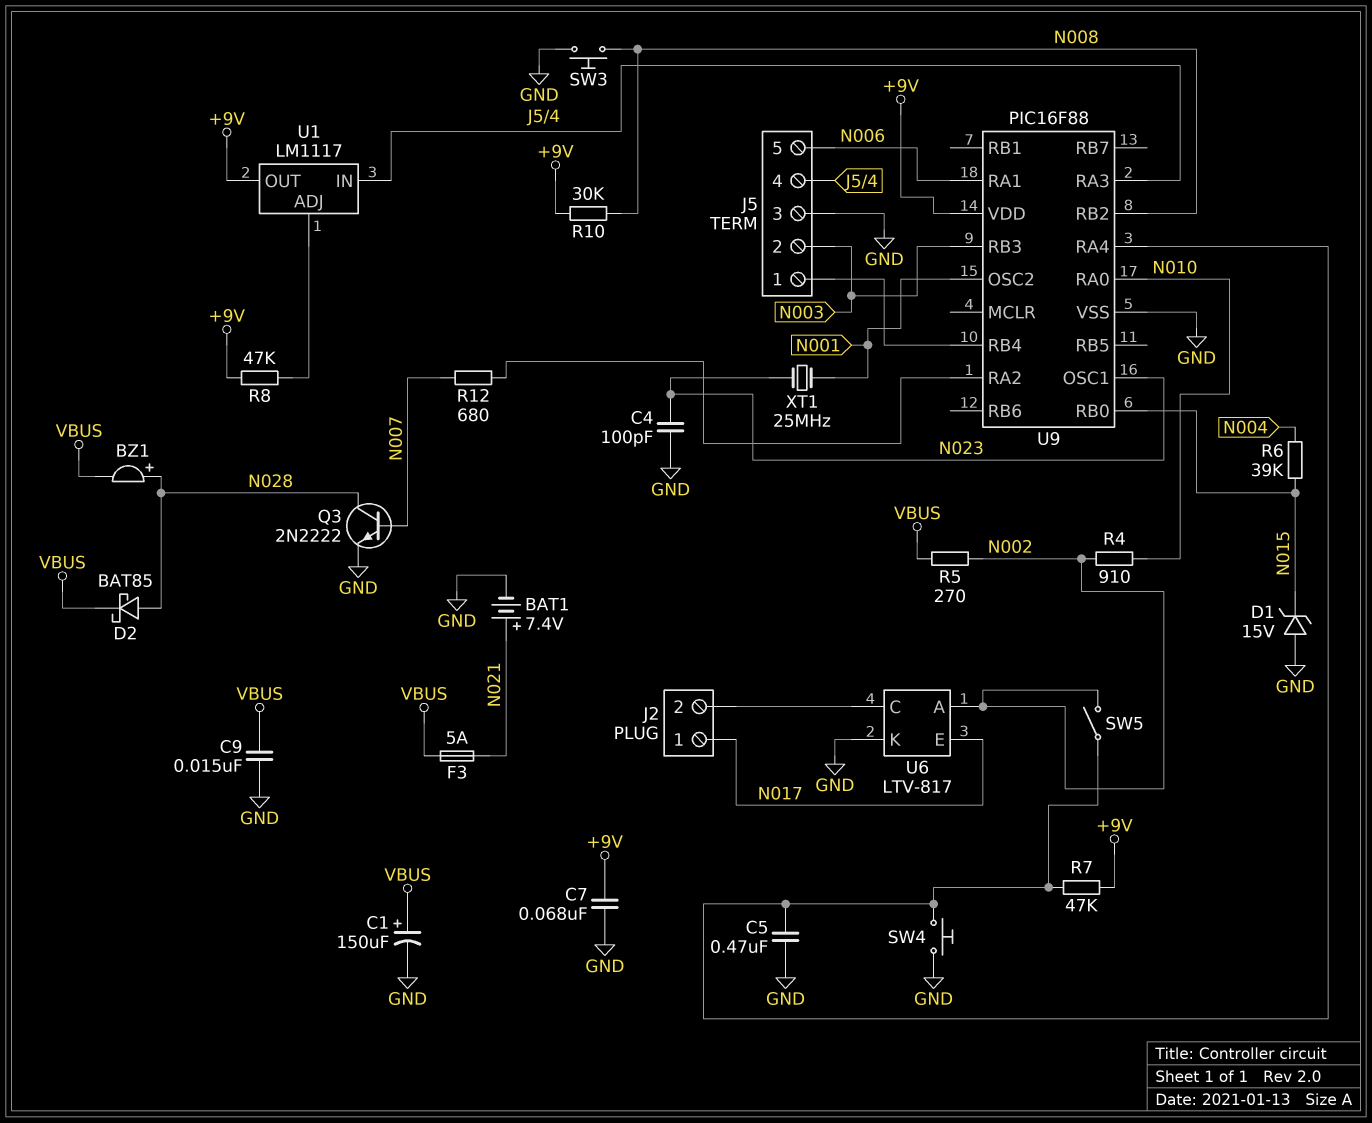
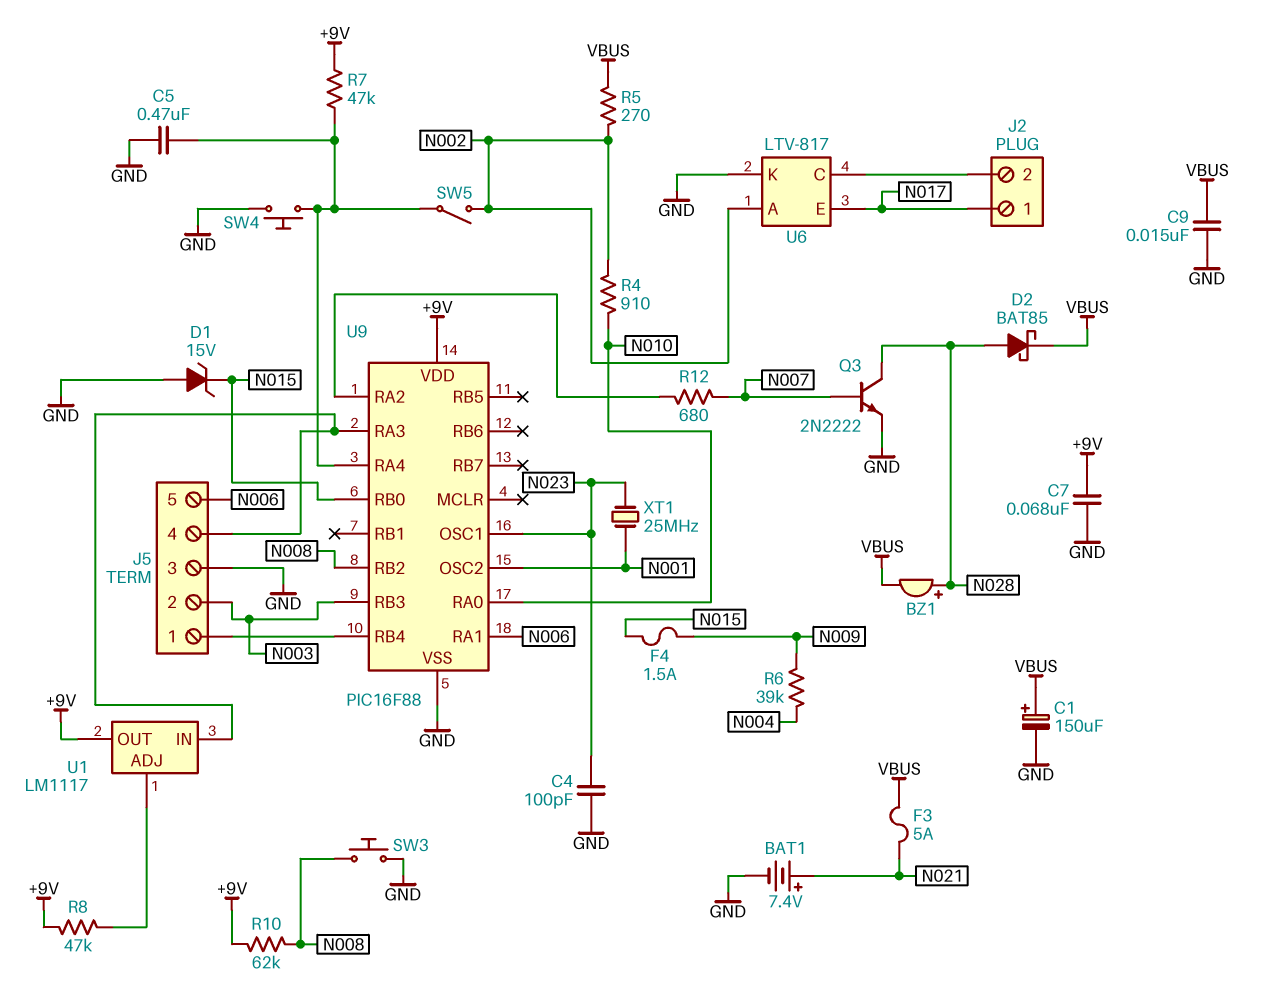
F4: none -> 1.5A (N009, N015)
R6: 39k (N004, N015) -> 39k (N004, N009)
R10: 30k (+9V, N008) -> 62k (+9V, N008)

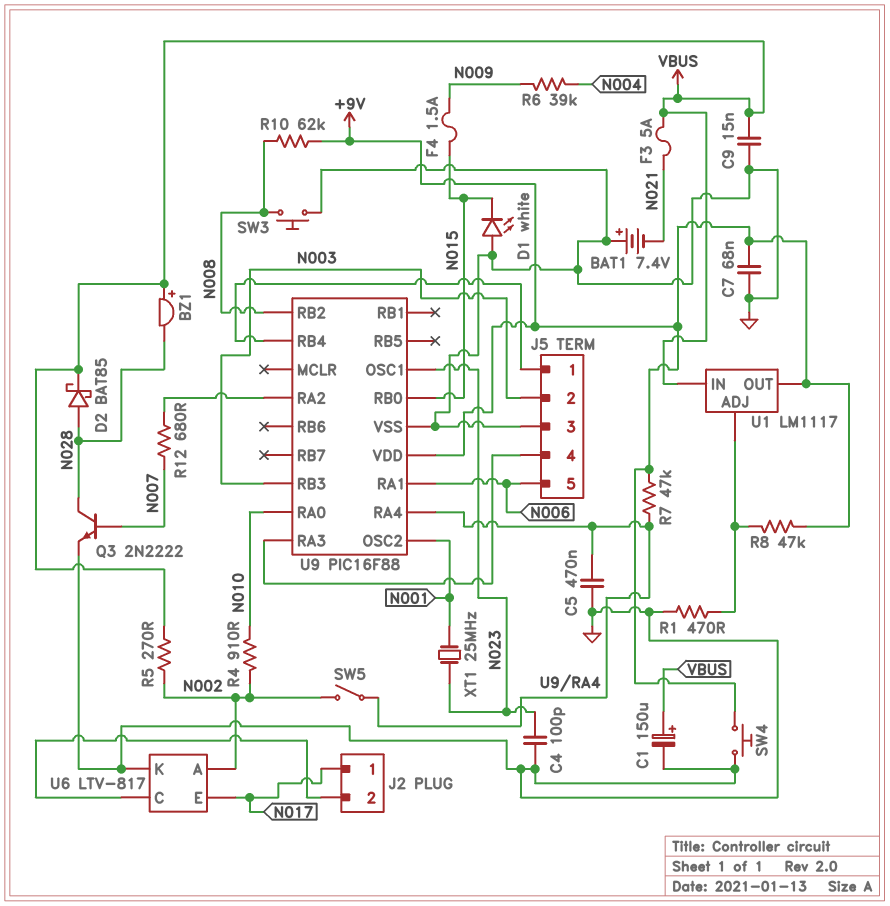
BAT1: 7.4V (plus N021, minus GND) -> 7.4V (plus GND, minus N021)
BZ1: buzzer (plus N028, minus VBUS) -> buzzer (plus VBUS, minus N028)
D1: zener 15V (A GND, K N015) -> LED white (A GND, K N015)
R1: none -> 470 (GND, U1/ADJ)
SW4: button (GND, U9/RA4) -> button (+9V, GND)
U1 pin IN: J5/4 -> VBUS

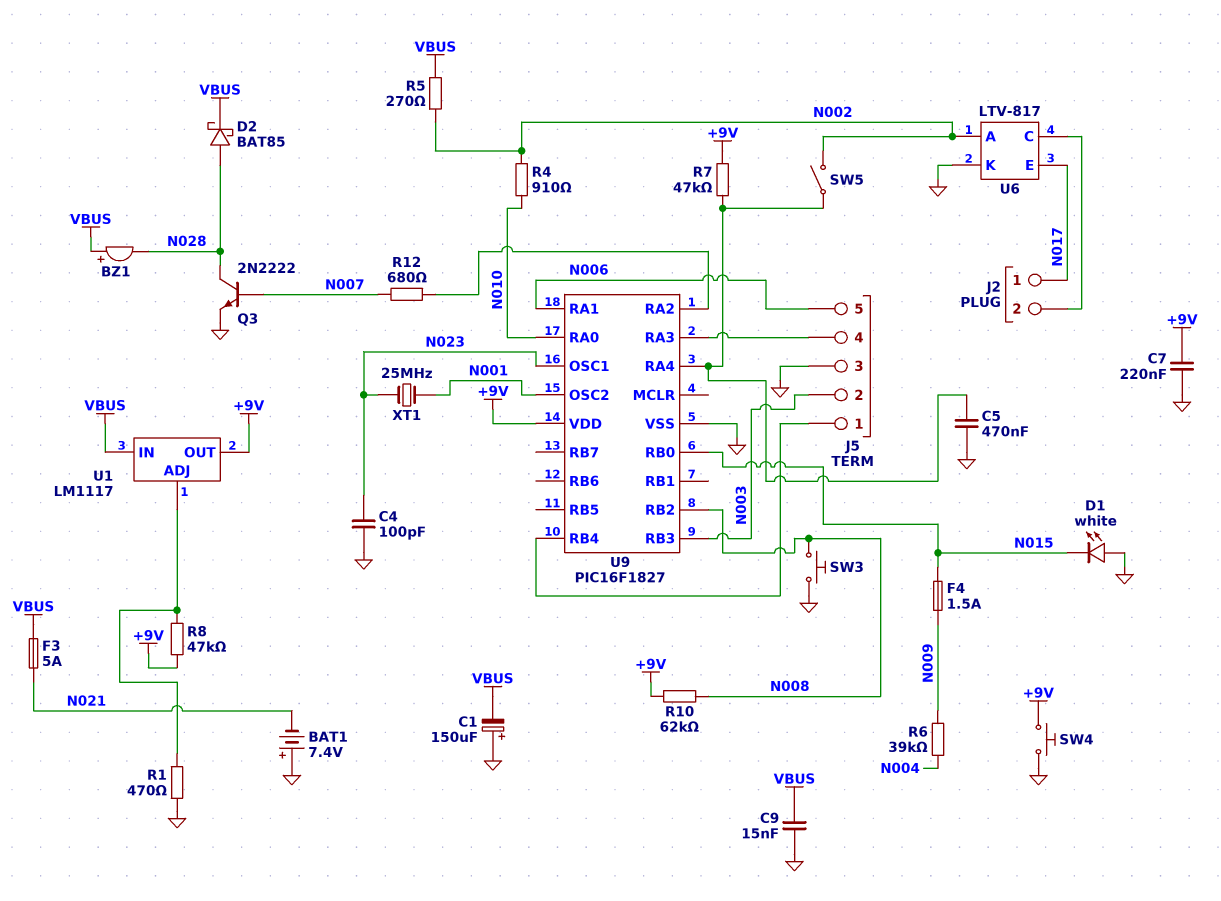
C1: 150uF (plus VBUS, minus GND) -> 150uF (plus GND, minus VBUS)
C7: 68nF (+9V, GND) -> 220nF (+9V, GND)
U9: PIC16F88 -> PIC16F1827

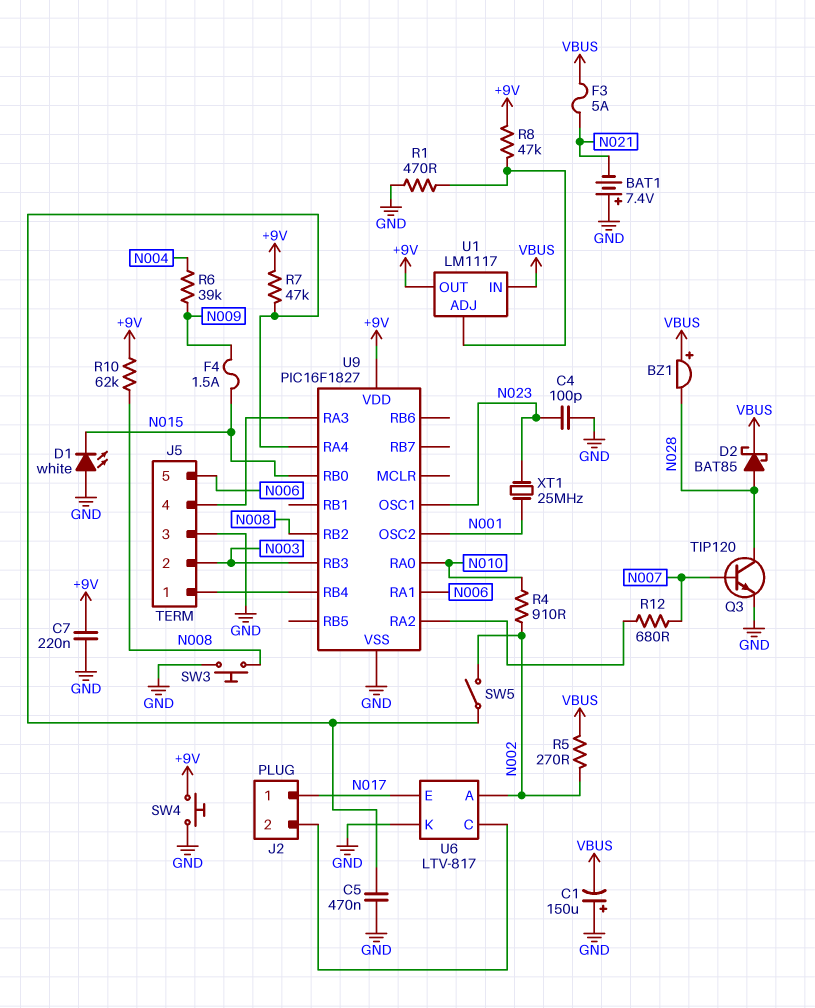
C9: 15nF (GND, VBUS) -> none
Q3: NPN 2N2222 (B N007, C N028, E GND) -> NPN TIP120 (B N007, C N028, E GND)

